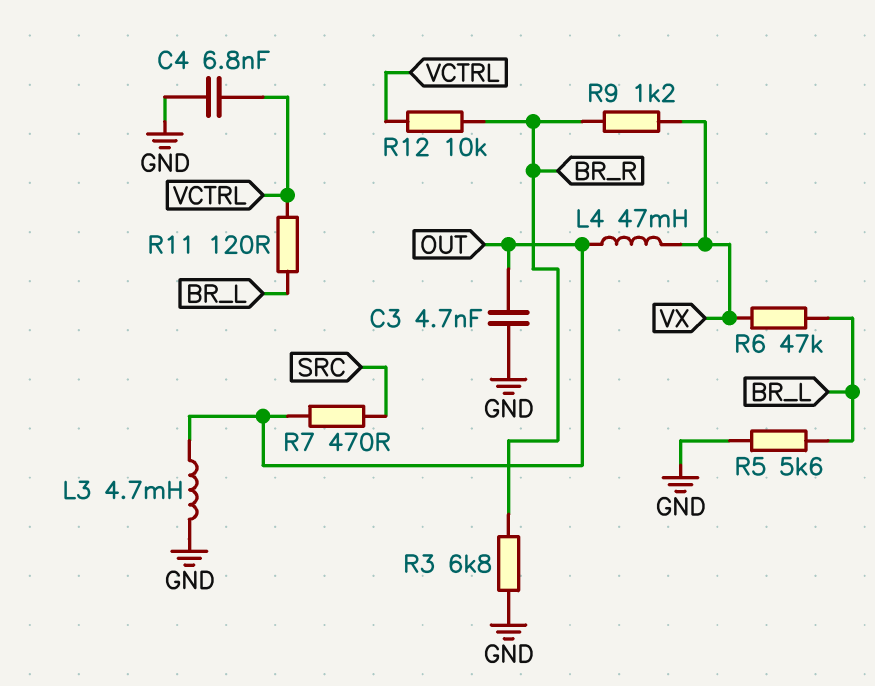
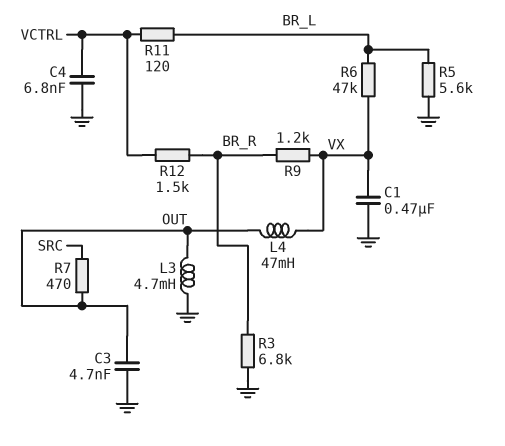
C1: none -> 470nF (GND, VX)
R12: 10k (BR_R, VCTRL) -> 1.5k (BR_R, VCTRL)

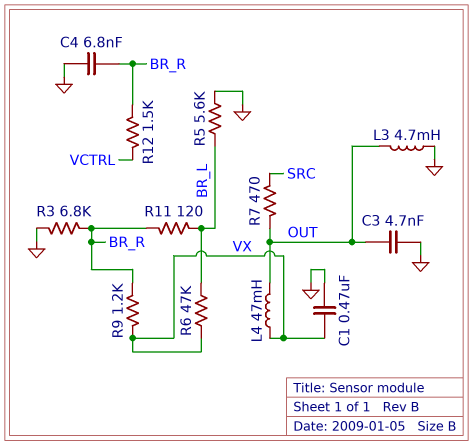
C4: 6.8nF (GND, VCTRL) -> 6.8nF (BR_R, GND)
R11: 120 (BR_L, VCTRL) -> 120 (BR_L, BR_R)

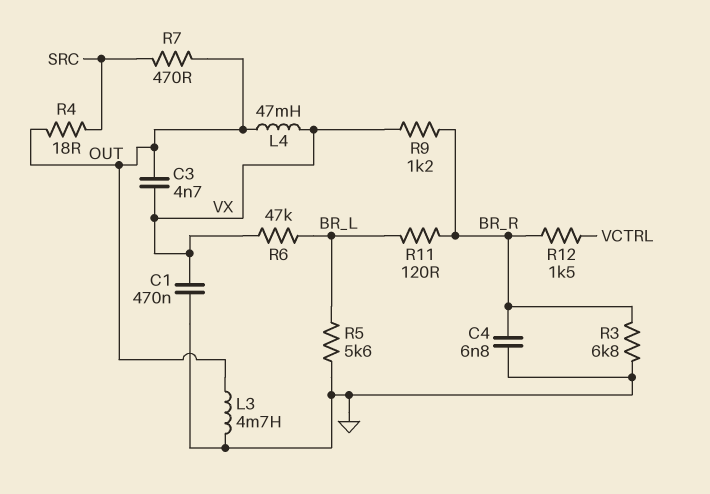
C3: 4.7nF (GND, OUT) -> 4.7nF (OUT, VX)
R4: none -> 18 (OUT, SRC)

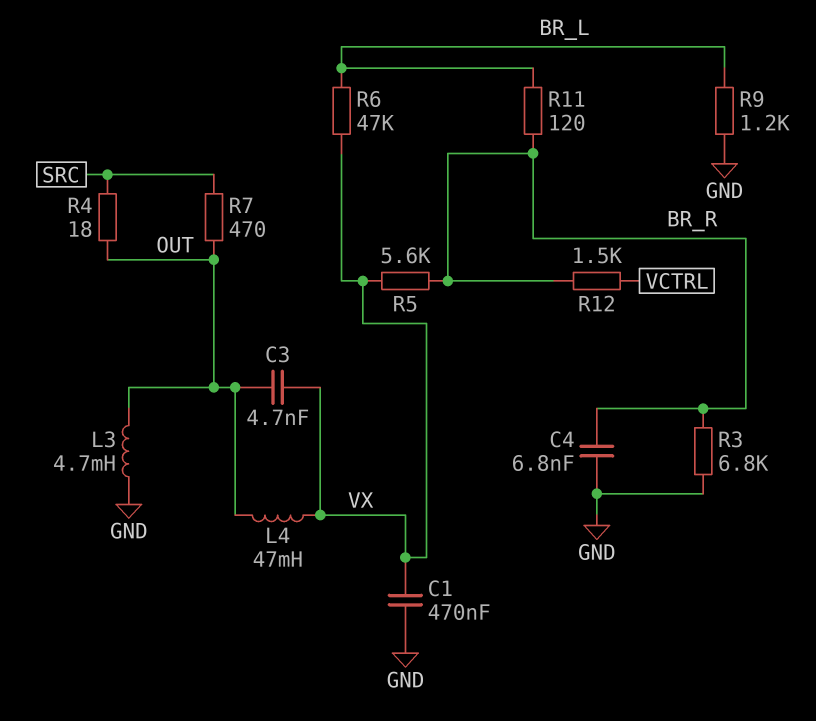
R5: 5.6k (BR_L, GND) -> 5.6k (BR_R, VX)
R9: 1.2k (BR_R, VX) -> 1.2k (BR_L, GND)

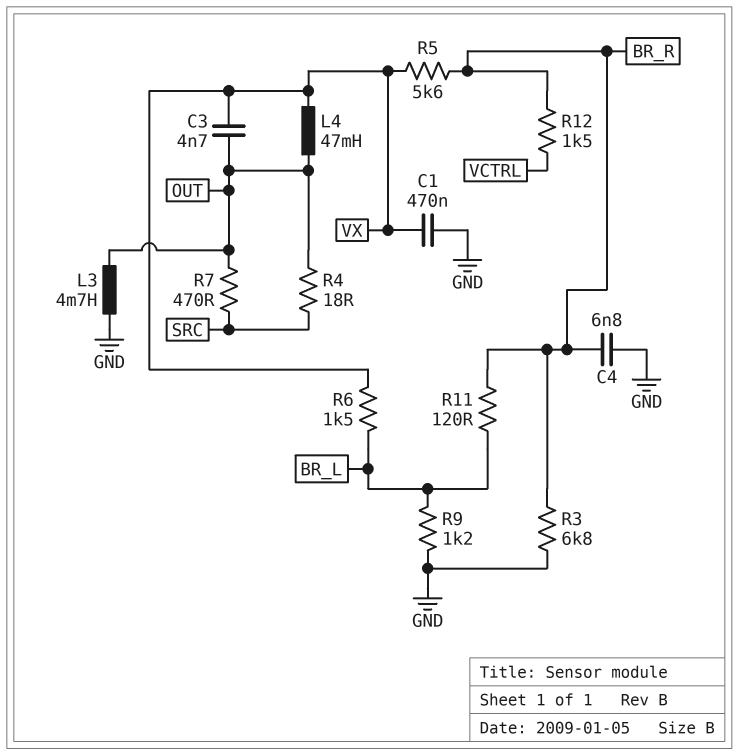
R6: 47k (BR_L, VX) -> 1.5k (BR_L, VX)

